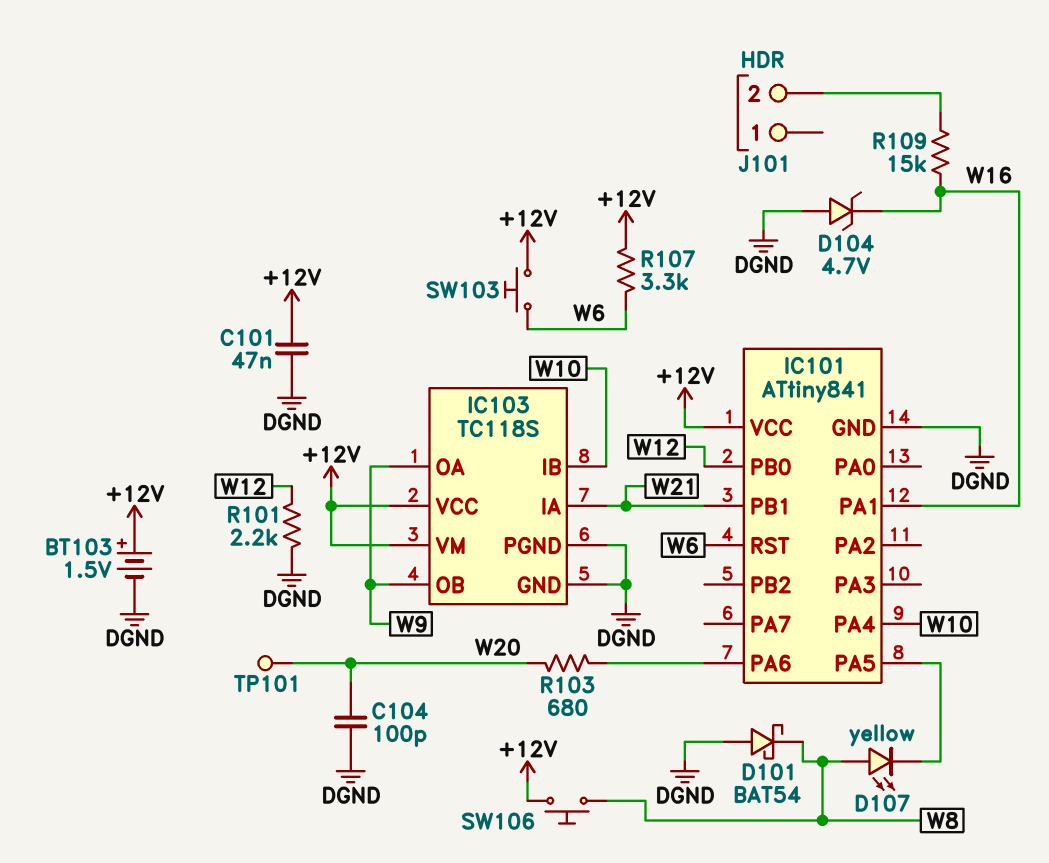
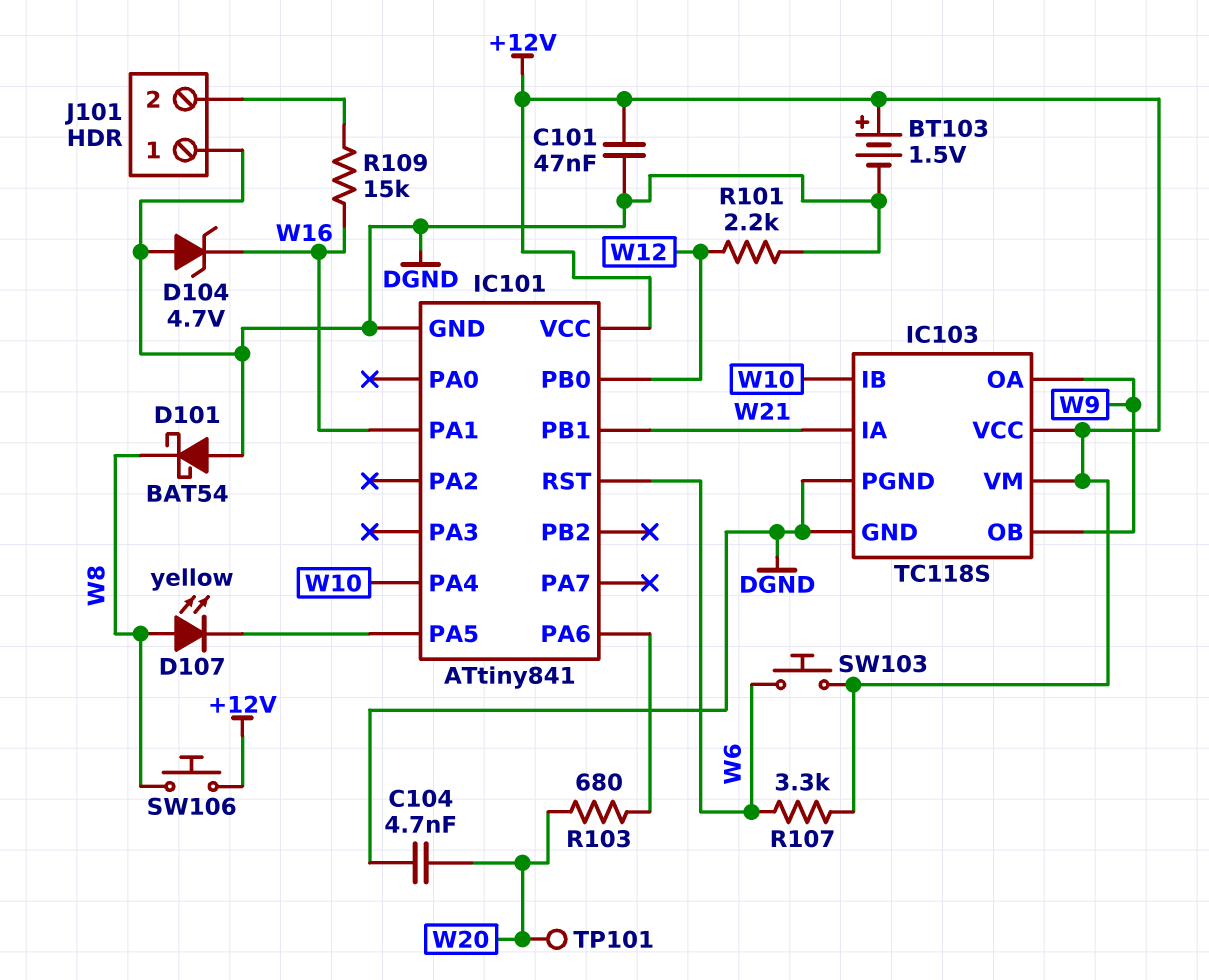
C104: 100pF (DGND, W20) -> 4.7nF (DGND, W20)
J101 pin 1: none -> DGND

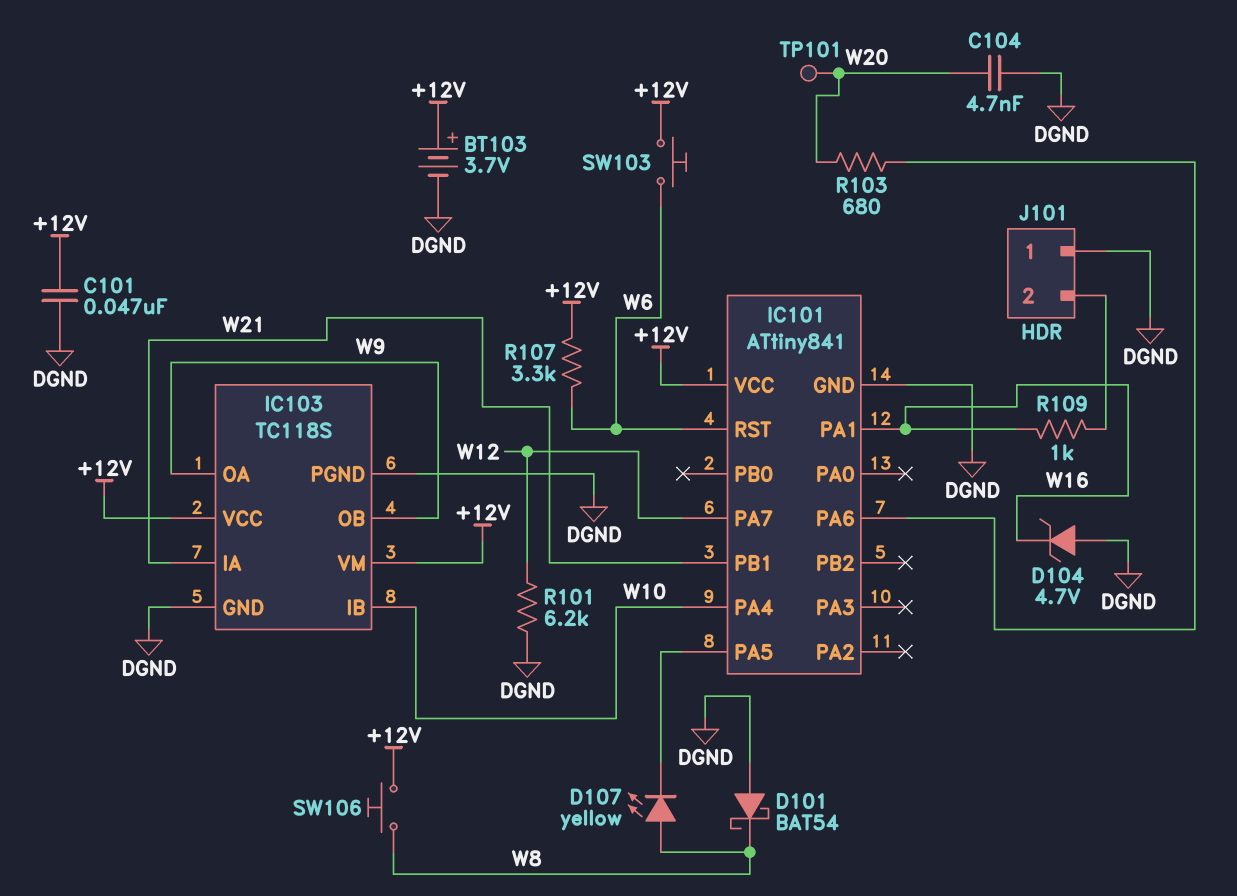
BT103: 1.5V (plus +12V, minus DGND) -> 3.7V (plus +12V, minus DGND)
IC101 pin PA7: none -> W12
IC101 pin PB0: W12 -> none
R101: 2.2k (DGND, W12) -> 6.2k (DGND, W12)
R109: 15k (J101/2, W16) -> 1k (J101/2, W16)

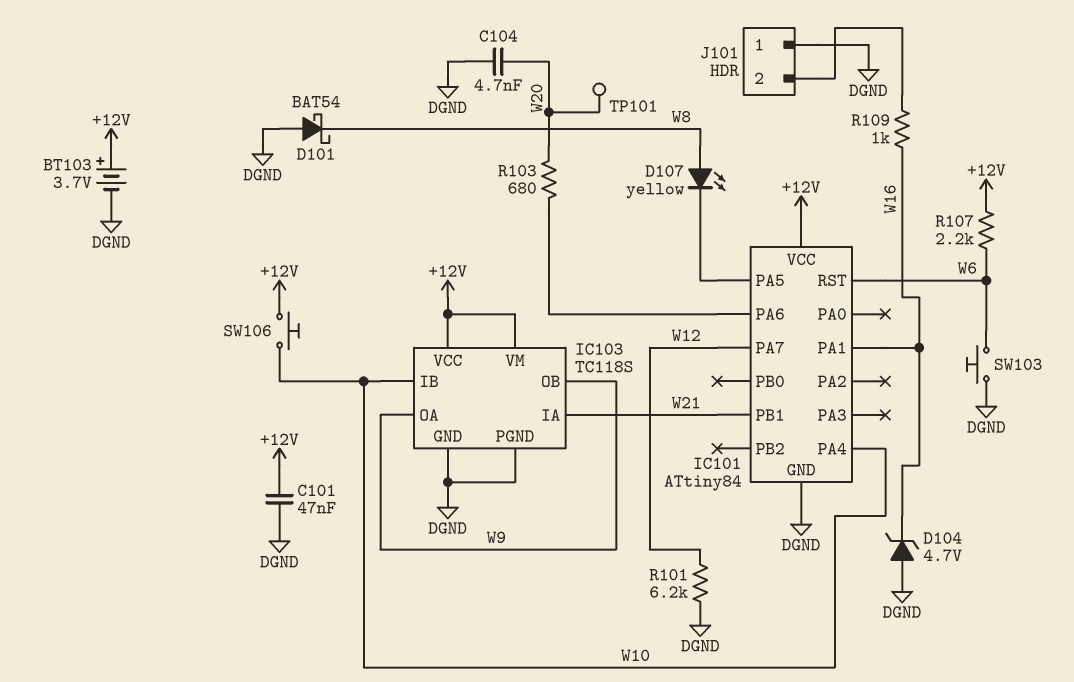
IC101: ATtiny841 -> ATtiny84
R107: 3.3k (+12V, W6) -> 2.2k (+12V, W6)
SW103: button (+12V, W6) -> button (DGND, W6)
SW106: button (+12V, W8) -> button (+12V, W10)

